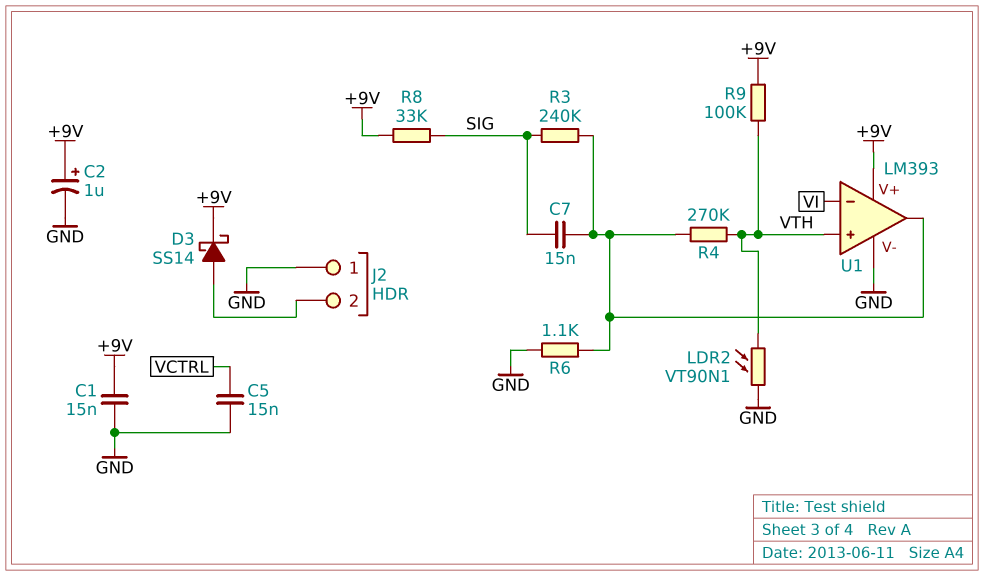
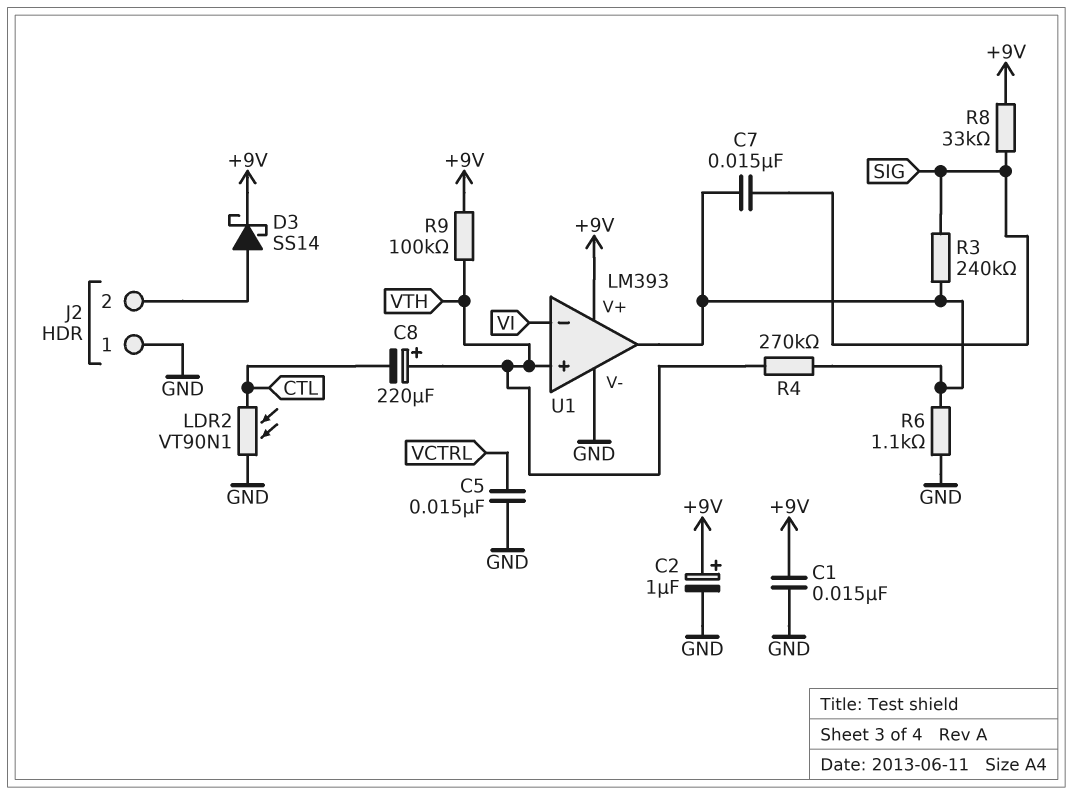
C8: none -> 220uF (plus VTH, minus CTL)
LDR2: VT90N1 (GND, VTH) -> VT90N1 (CTL, GND)

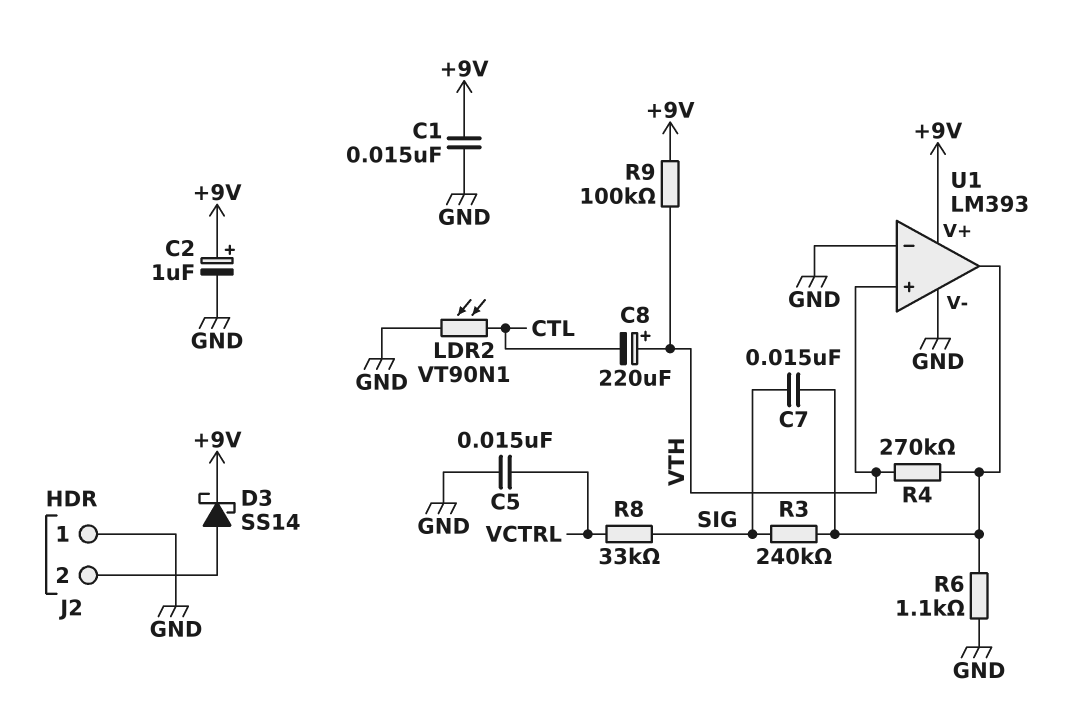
R8: 33k (+9V, SIG) -> 33k (SIG, VCTRL)
U1 pin in-: VI -> GND

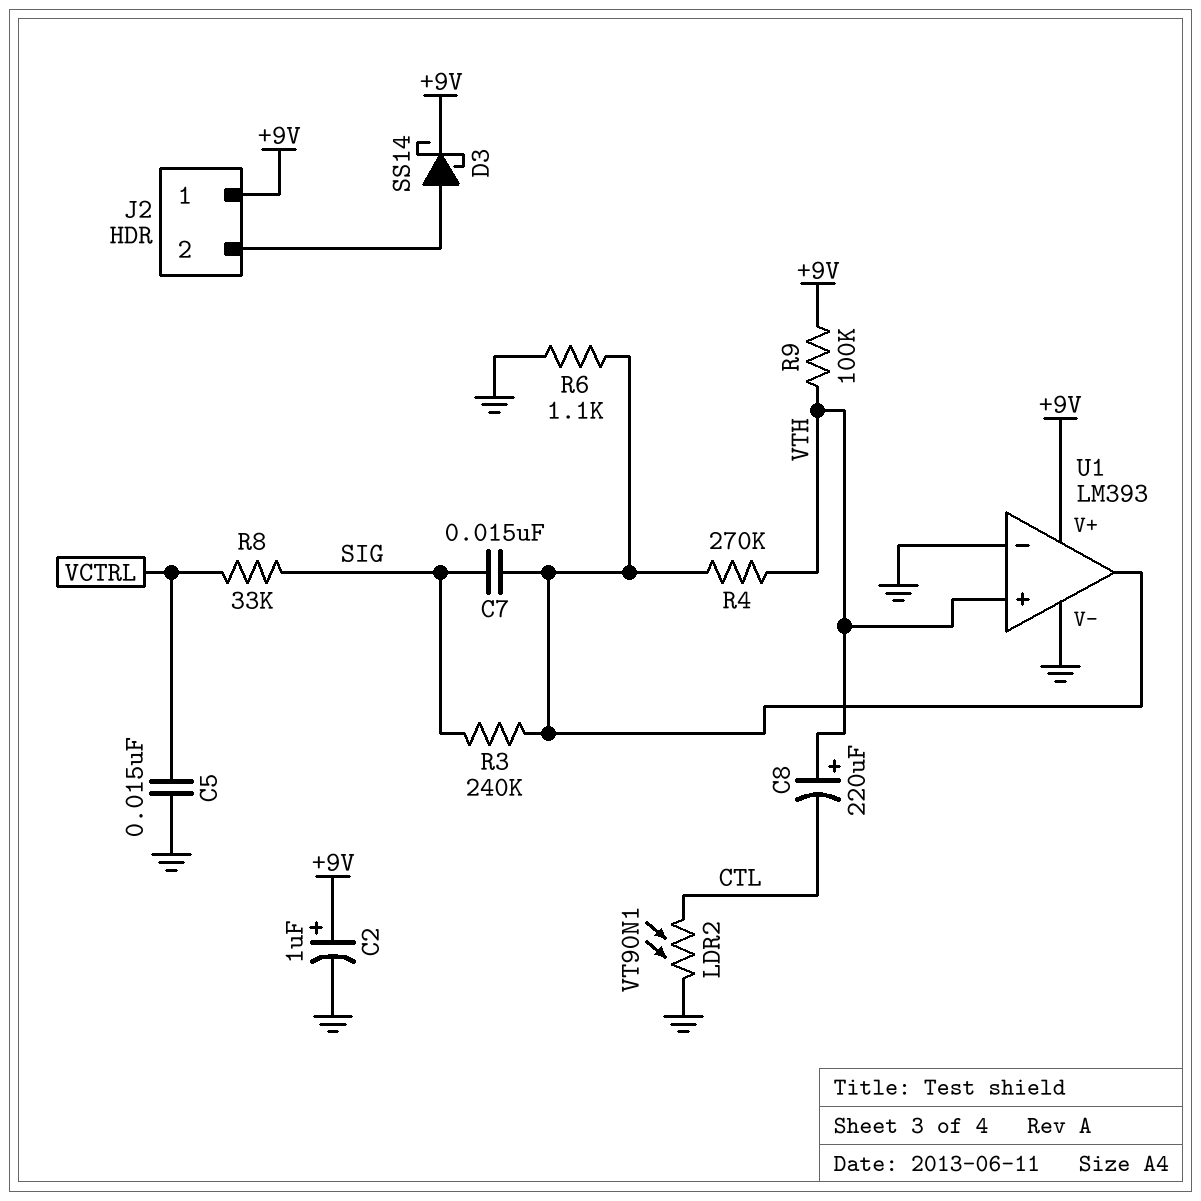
C1: 15nF (+9V, GND) -> none
J2 pin 1: GND -> +9V

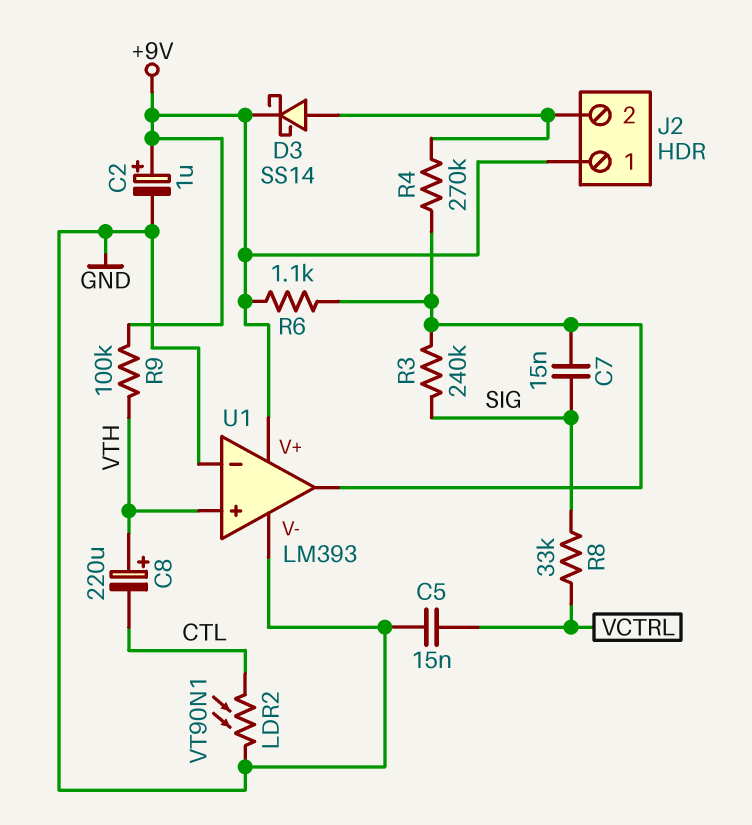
R4: 270k (U1/out, VTH) -> 270k (J2/2, U1/out)
R6: 1.1k (GND, U1/out) -> 1.1k (+9V, U1/out)

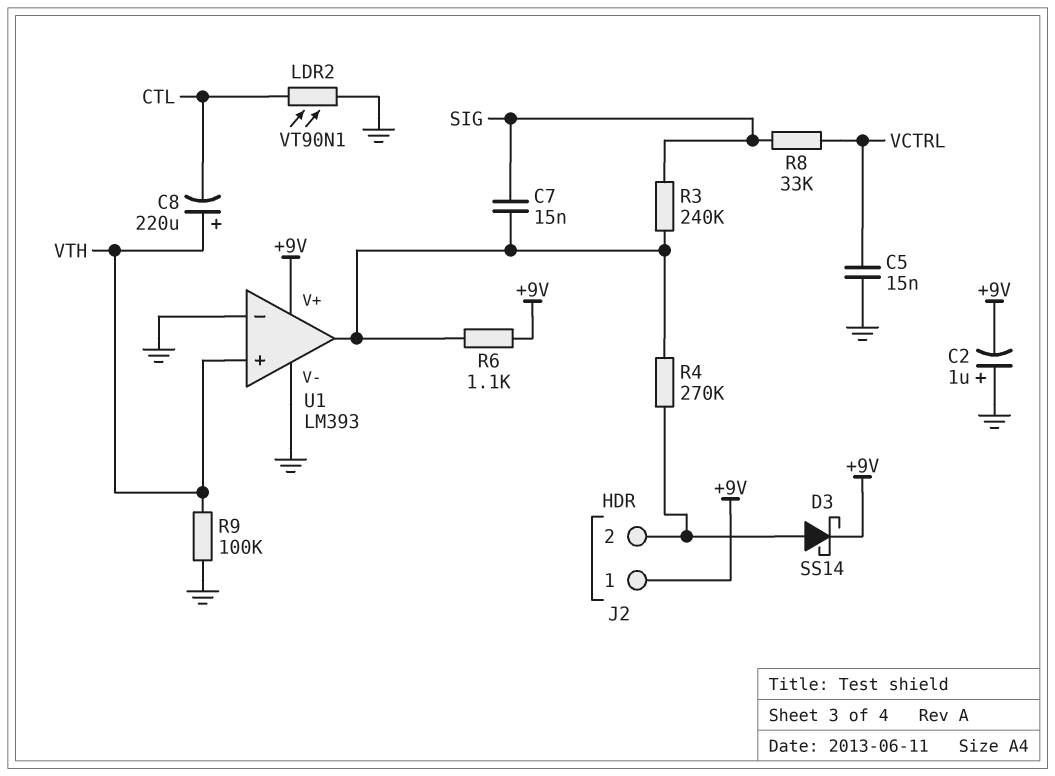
C2: 1uF (plus +9V, minus GND) -> 1uF (plus GND, minus +9V)
R9: 100k (+9V, VTH) -> 100k (GND, VTH)

